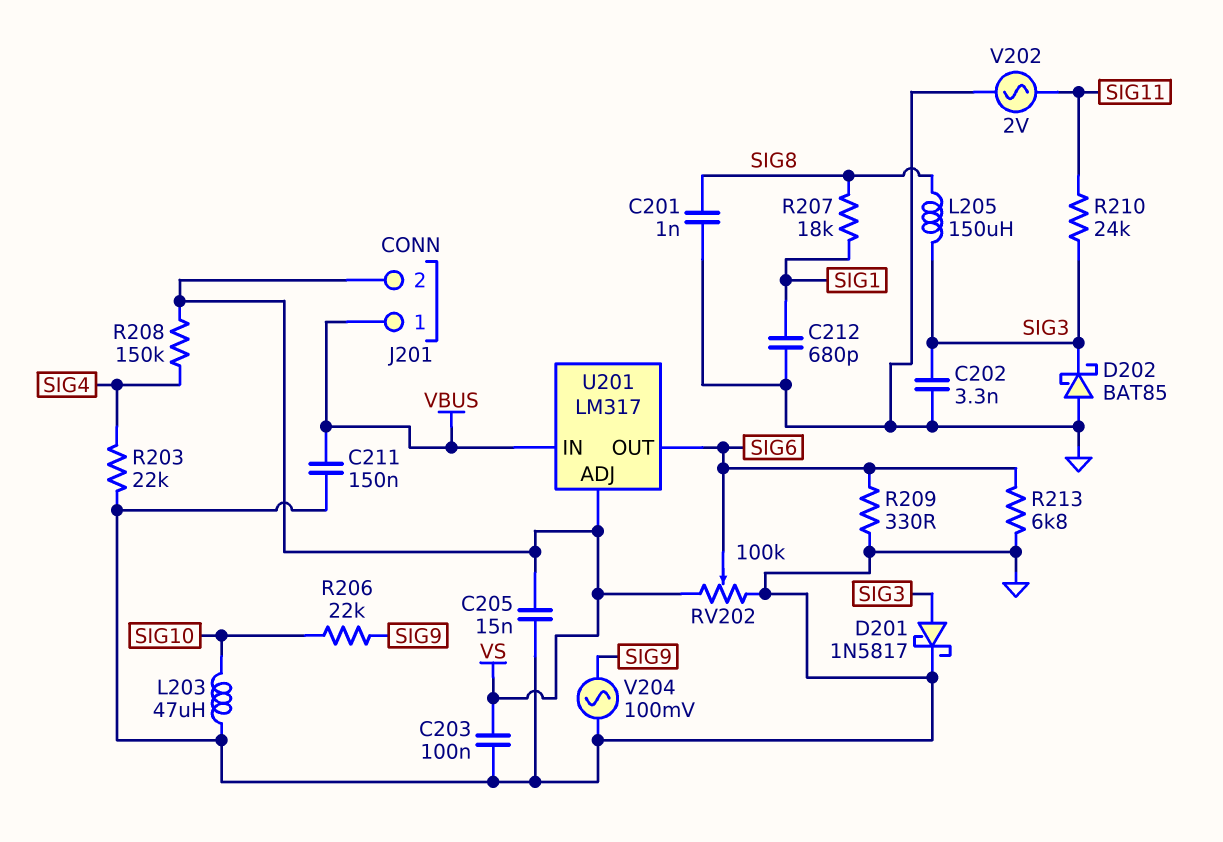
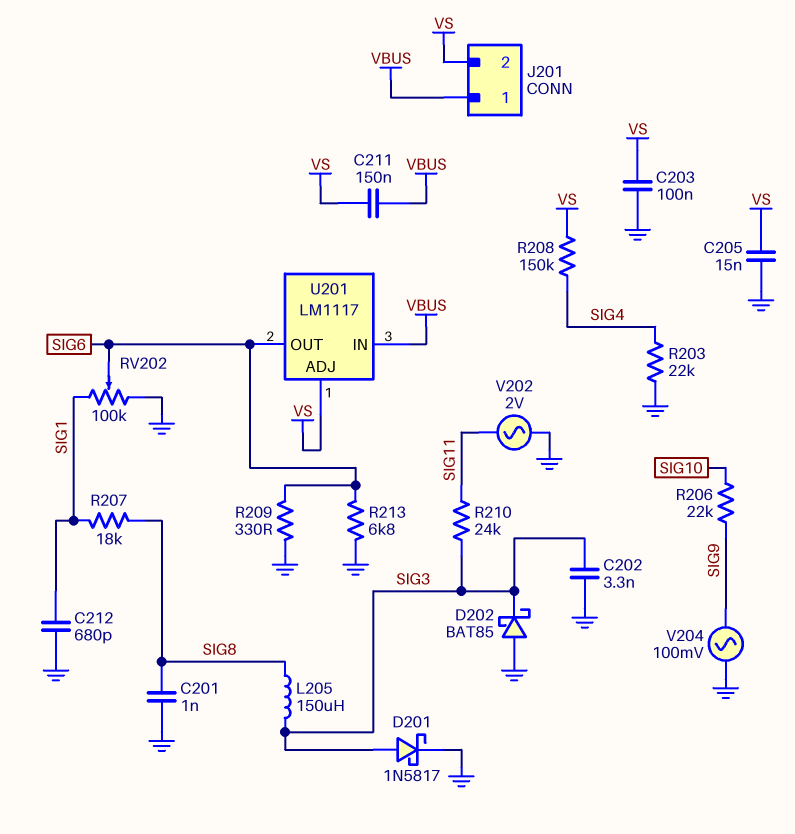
C211: 150nF (GND, VBUS) -> 150nF (VBUS, VS)
L203: 47uH (GND, SIG10) -> none
RV202: 100k (GND, VS, wiper SIG6) -> 100k (GND, SIG1, wiper SIG6)
U201: LM317 -> LM1117

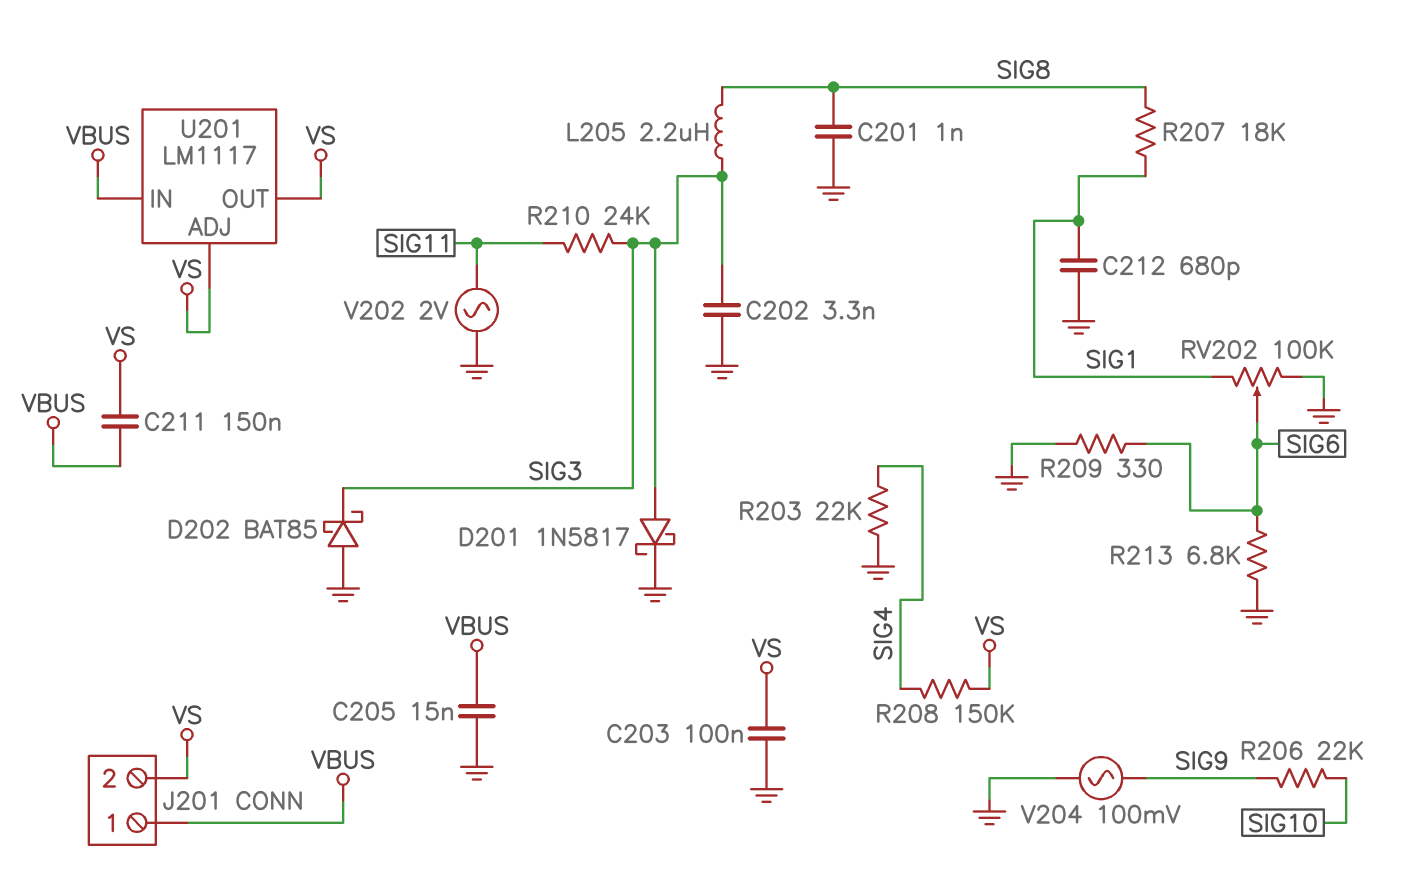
C205: 15nF (GND, VS) -> 15nF (GND, VBUS)
L205: 150uH (SIG3, SIG8) -> 2.2uH (SIG3, SIG8)
U201 pin OUT: SIG6 -> VS

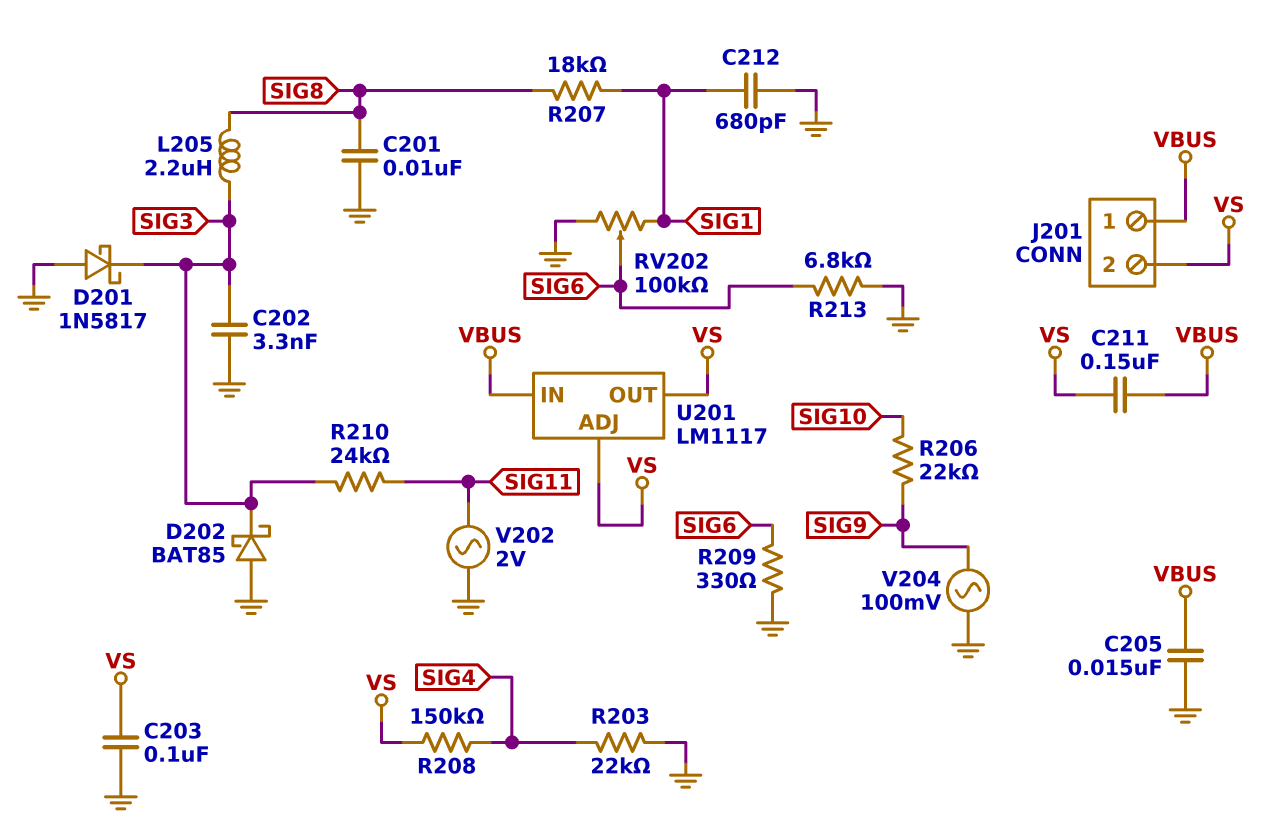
C201: 1nF (GND, SIG8) -> 10nF (GND, SIG8)
D201: schottky 1N5817 (A SIG3, K GND) -> schottky 1N5817 (A GND, K SIG3)

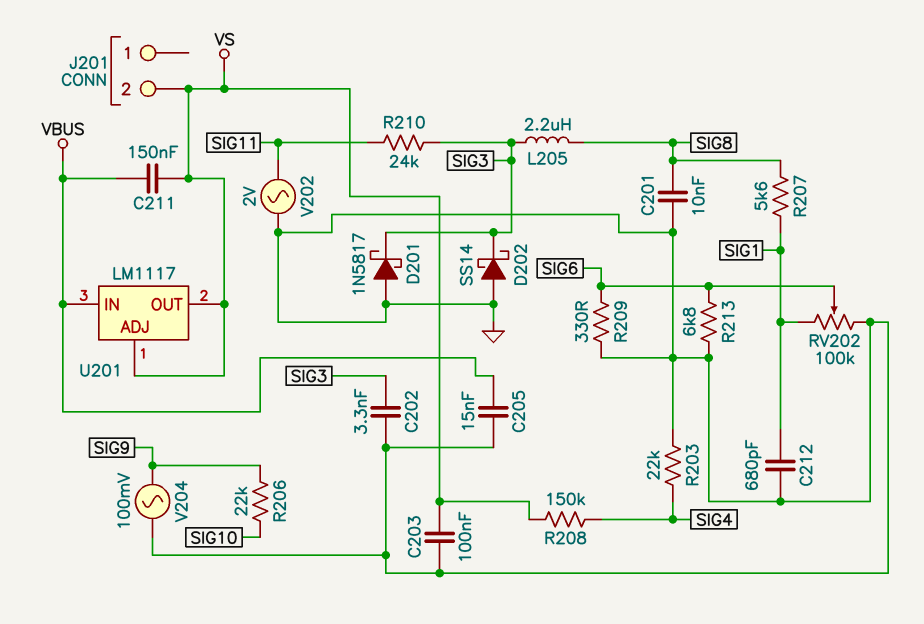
D202: schottky BAT85 (A GND, K SIG3) -> schottky SS14 (A GND, K SIG3)
J201 pin 1: VBUS -> none
R207: 18k (SIG1, SIG8) -> 5.6k (SIG1, SIG8)

